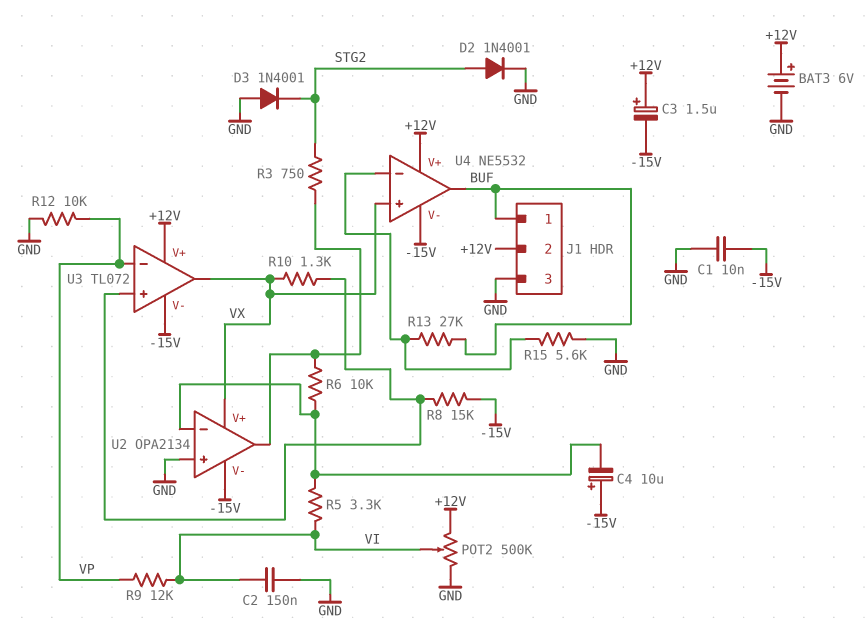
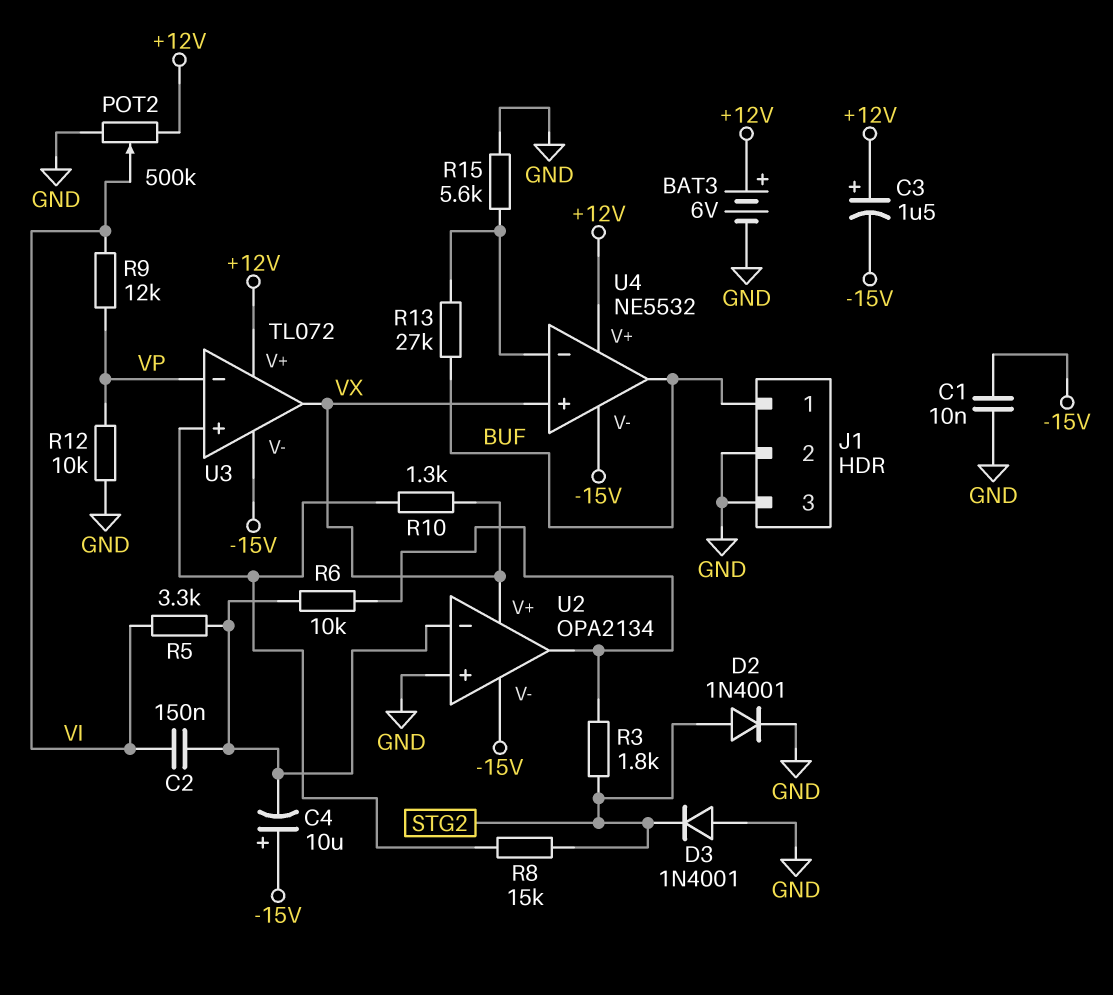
C2: 150nF (GND, VI) -> 150nF (U2/in-, VI)
J1 pin 2: +12V -> GND
R3: 750 (STG2, U2/out) -> 1.8k (STG2, U2/out)
R8: 15k (-15V, U3/in+) -> 15k (STG2, U3/in+)

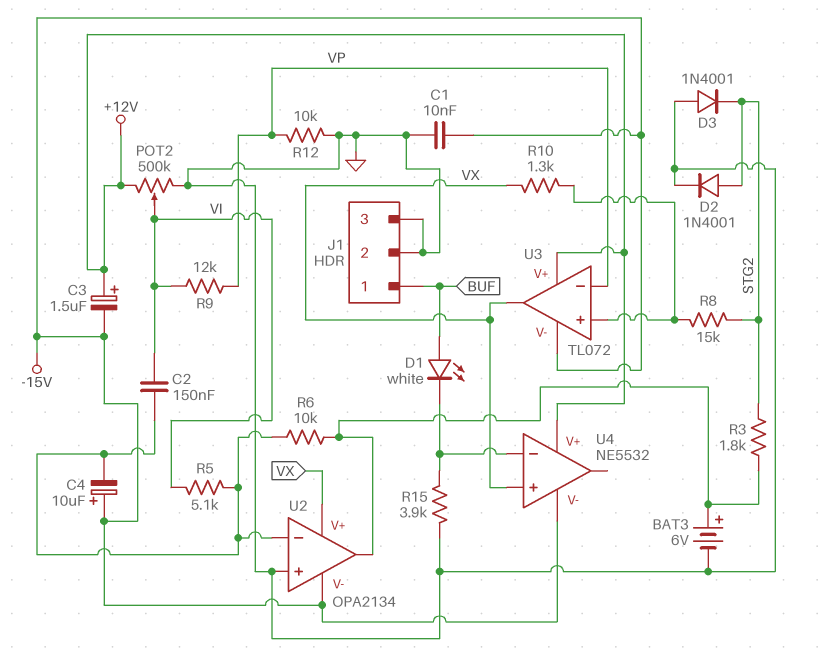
BAT3: 6V (plus +12V, minus GND) -> 6V (plus U2/out, minus GND)
D1: none -> LED white (A BUF, K U4/in-)
R5: 3.3k (U2/in-, VI) -> 5.1k (U2/in-, VI)
R13: 27k (BUF, U4/in-) -> none
R15: 5.6k (GND, U4/in-) -> 3.9k (GND, U4/in-)
U4 pin out: BUF -> none

